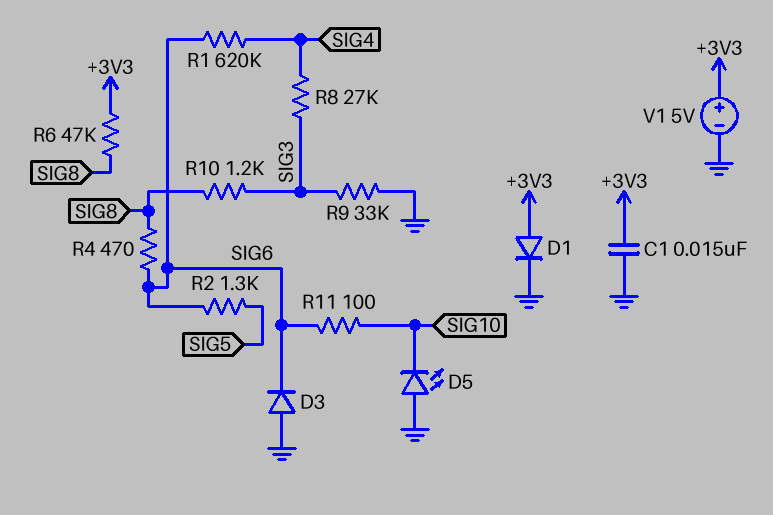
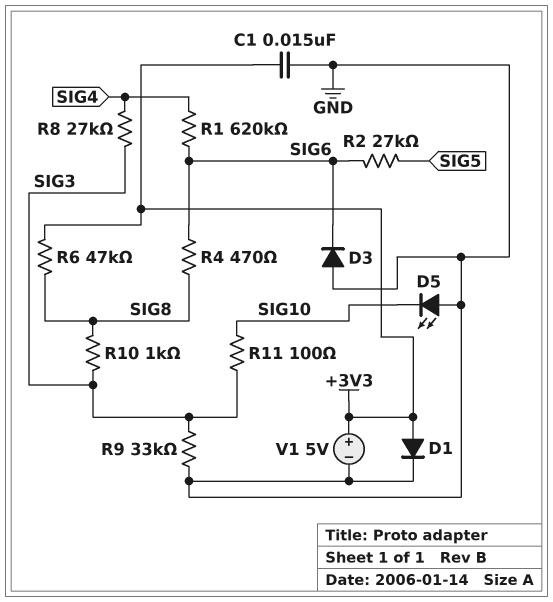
R2: 1.3k (SIG5, SIG6) -> 27k (SIG5, SIG6)
R10: 1.2k (SIG3, SIG8) -> 1k (SIG3, SIG8)
R11: 100 (SIG6, SIG10) -> 100 (SIG3, SIG10)

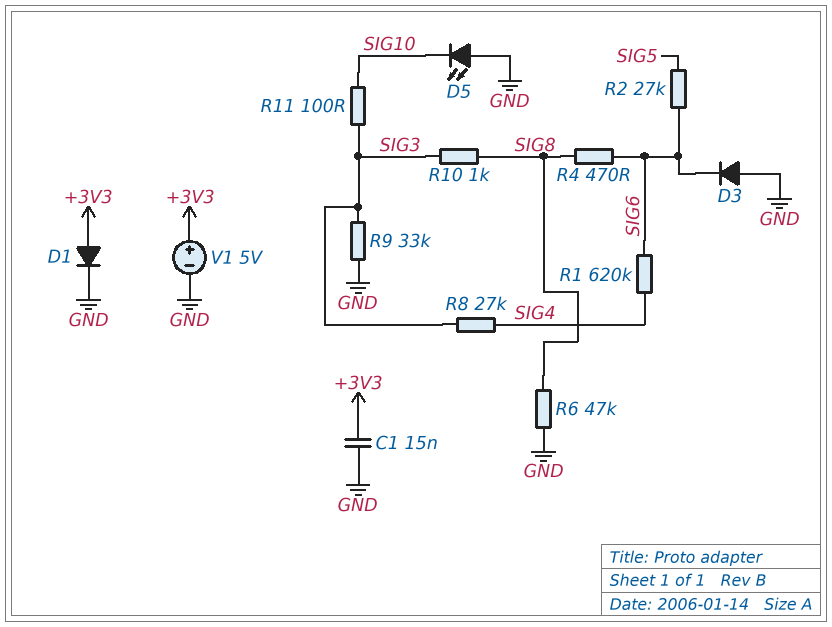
R6: 47k (+3V3, SIG8) -> 47k (GND, SIG8)

